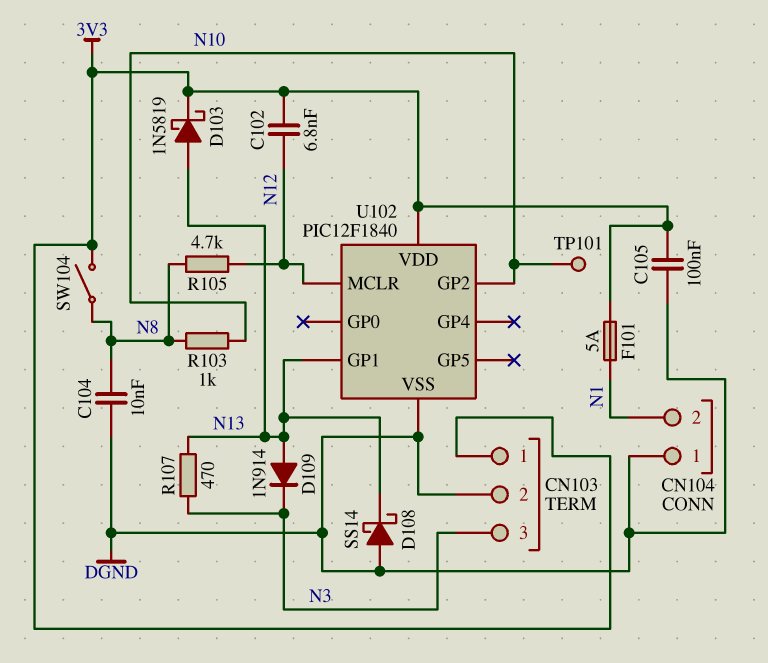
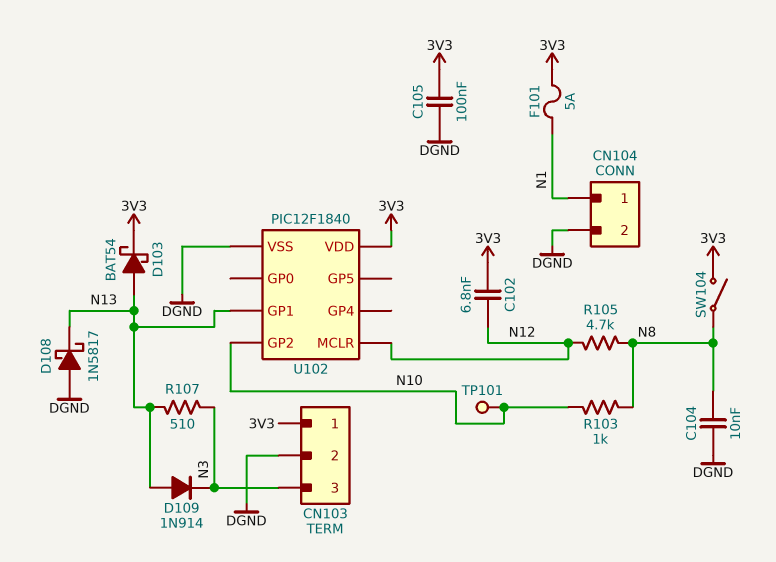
CN104 pin 1: DGND -> N1
CN104 pin 2: N1 -> DGND
D103: schottky 1N5819 (A N13, K 3V3) -> schottky BAT54 (A N13, K 3V3)
D108: schottky SS14 (A DGND, K N13) -> schottky 1N5817 (A DGND, K N13)
R107: 470 (N3, N13) -> 510 (N3, N13)

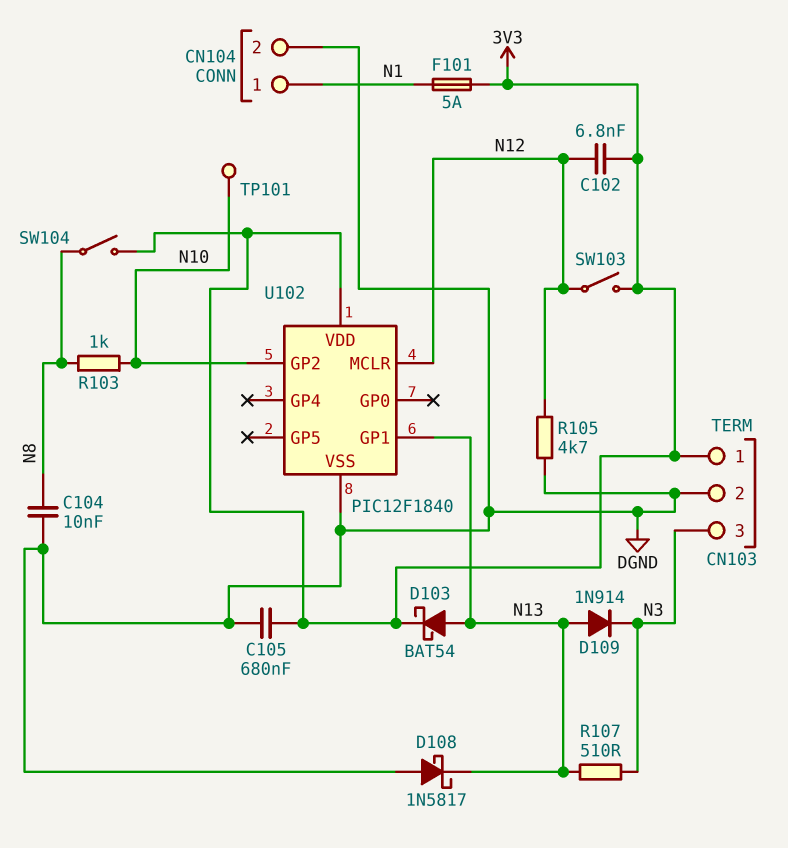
C105: 100nF (3V3, DGND) -> 680nF (3V3, DGND)
R105: 4.7k (N8, N12) -> 4.7k (DGND, N12)
SW103: none -> switch (3V3, N12)

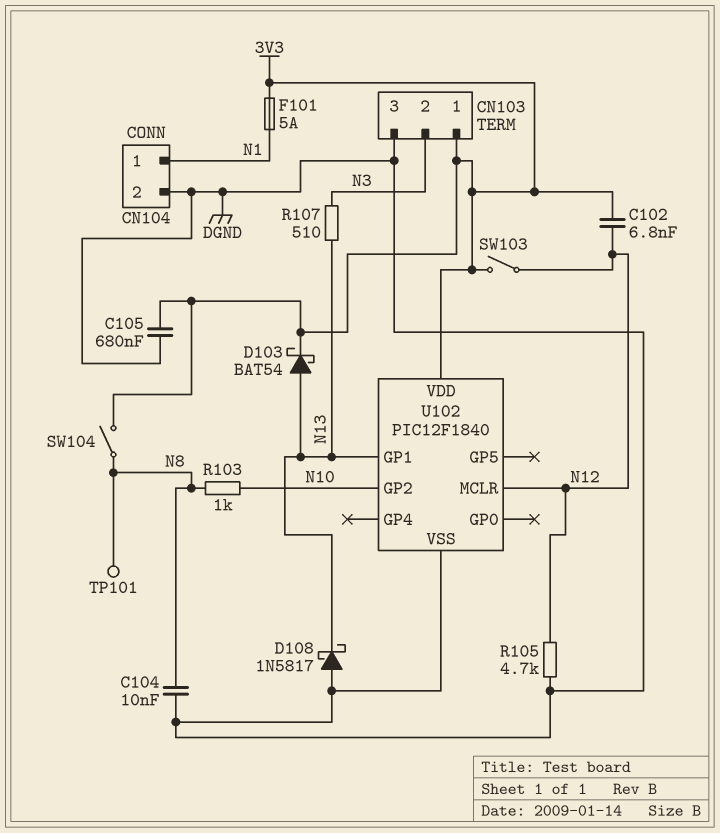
CN103 pin 2: DGND -> N3
CN103 pin 3: N3 -> DGND
D109: diode 1N914 (A N13, K N3) -> none
TP101: test point (N10) -> test point (N8)

